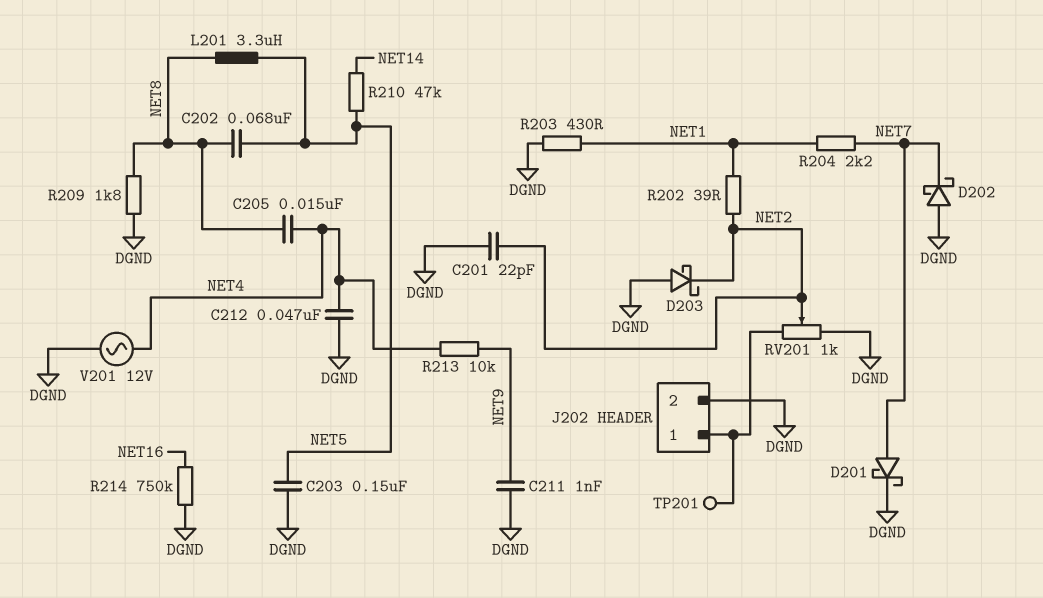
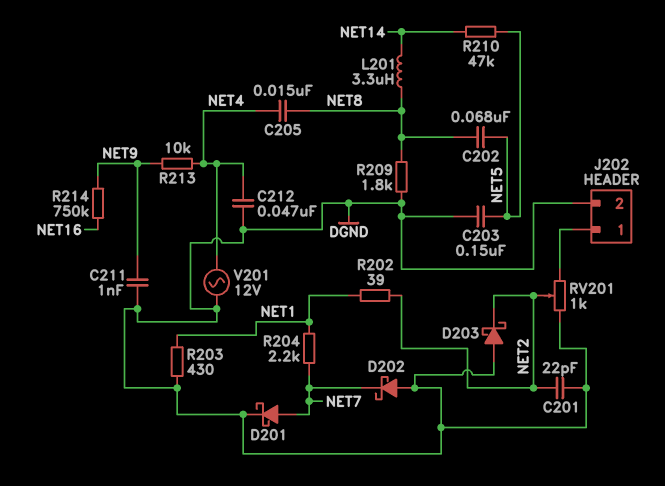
L201: 3.3uH (NET5, NET8) -> 3.3uH (NET8, NET14)
R214: 750k (DGND, NET16) -> 750k (NET9, NET16)
TP201: test point (J202/1) -> none

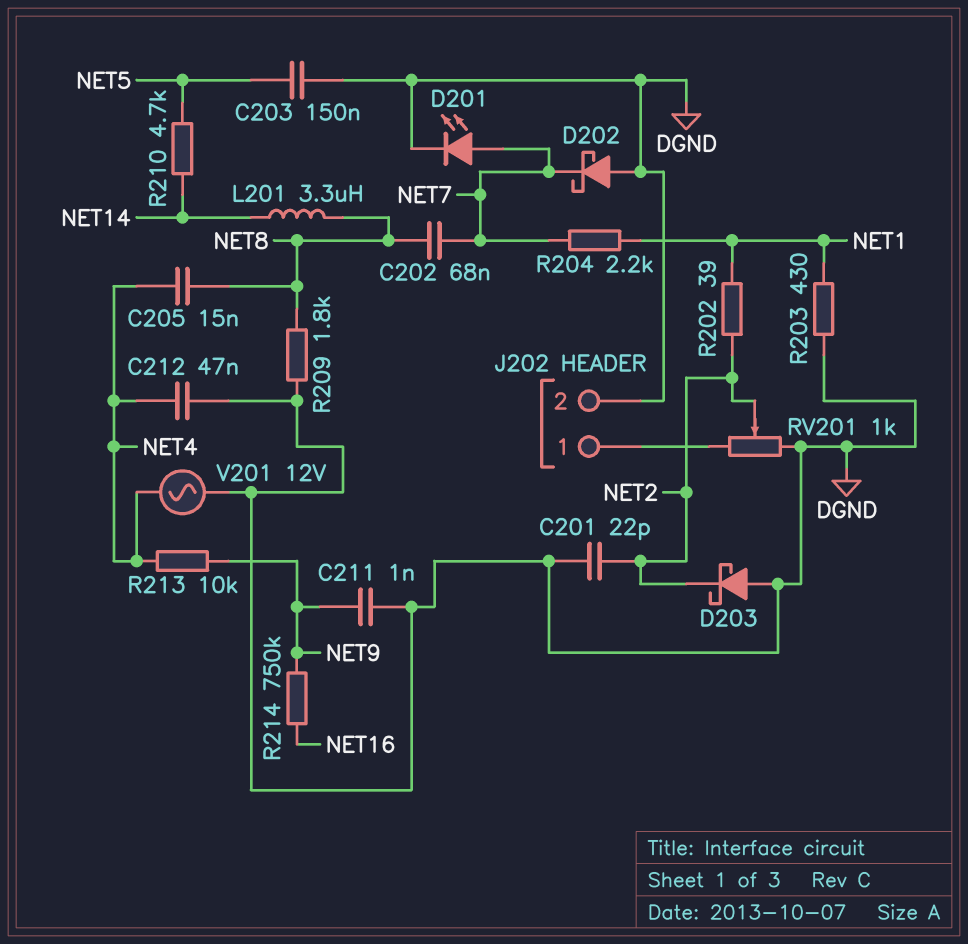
C202: 68nF (NET5, NET8) -> 68nF (NET7, NET8)
D201: schottky (A NET7, K DGND) -> LED (A NET7, K DGND)
R210: 47k (NET5, NET14) -> 4.7k (NET5, NET14)

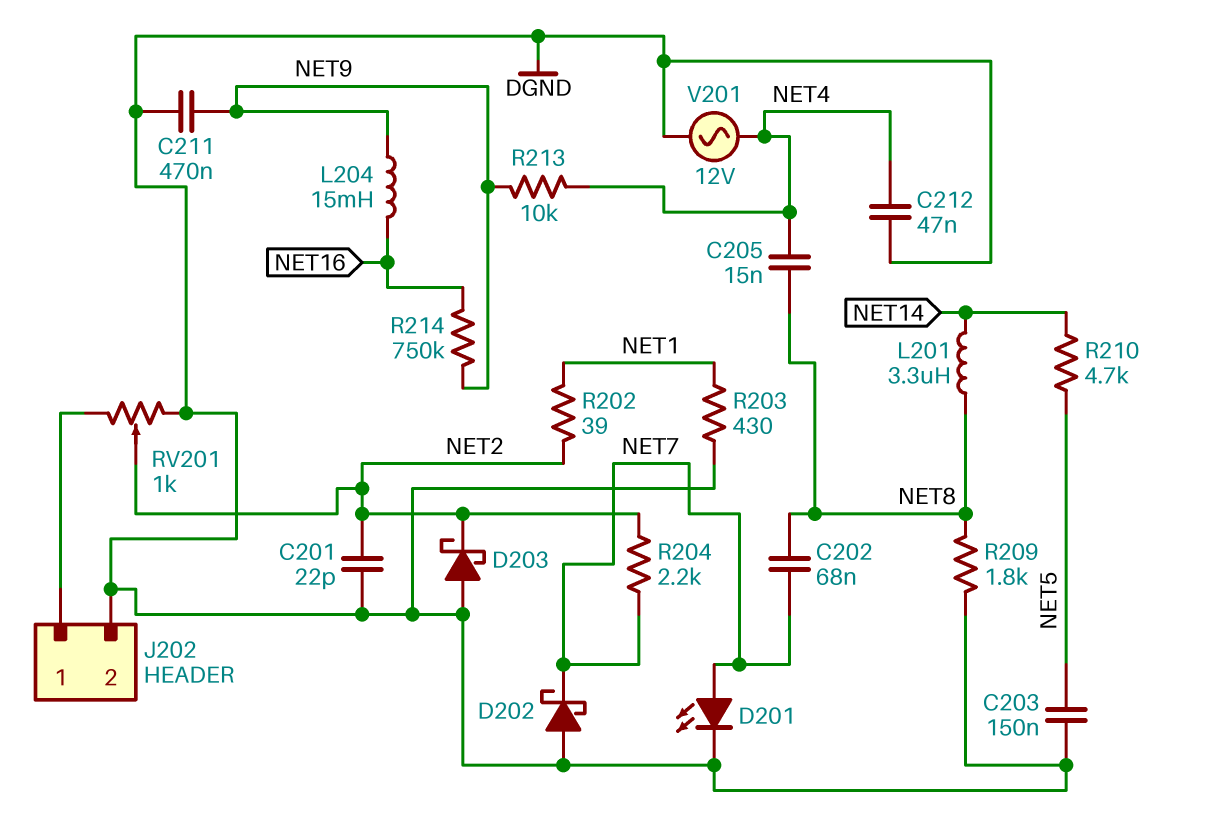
C211: 1nF (DGND, NET9) -> 470nF (DGND, NET9)
L204: none -> 15mH (NET9, NET16)
R204: 2.2k (NET1, NET7) -> 2.2k (NET2, NET7)

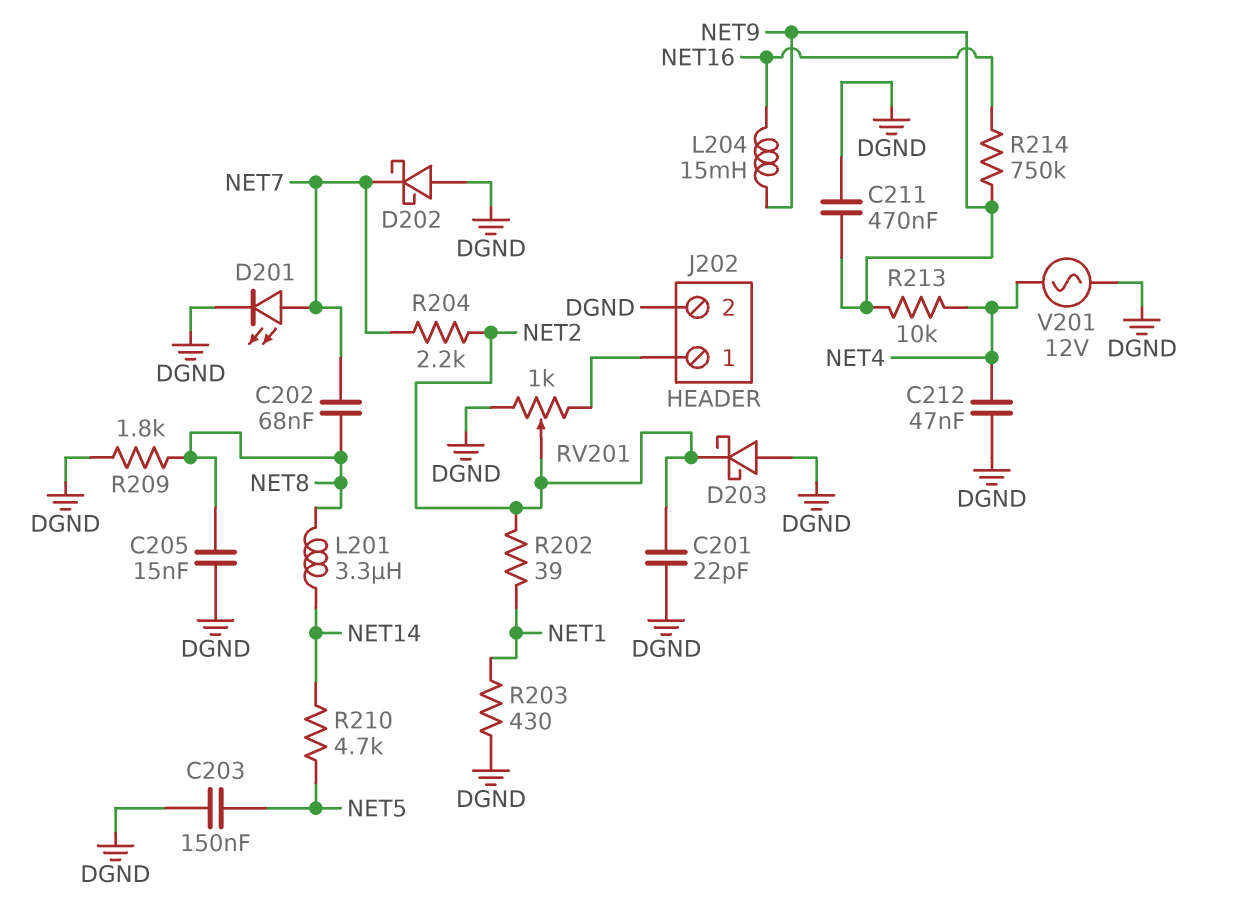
C205: 15nF (NET4, NET8) -> 15nF (DGND, NET8)

